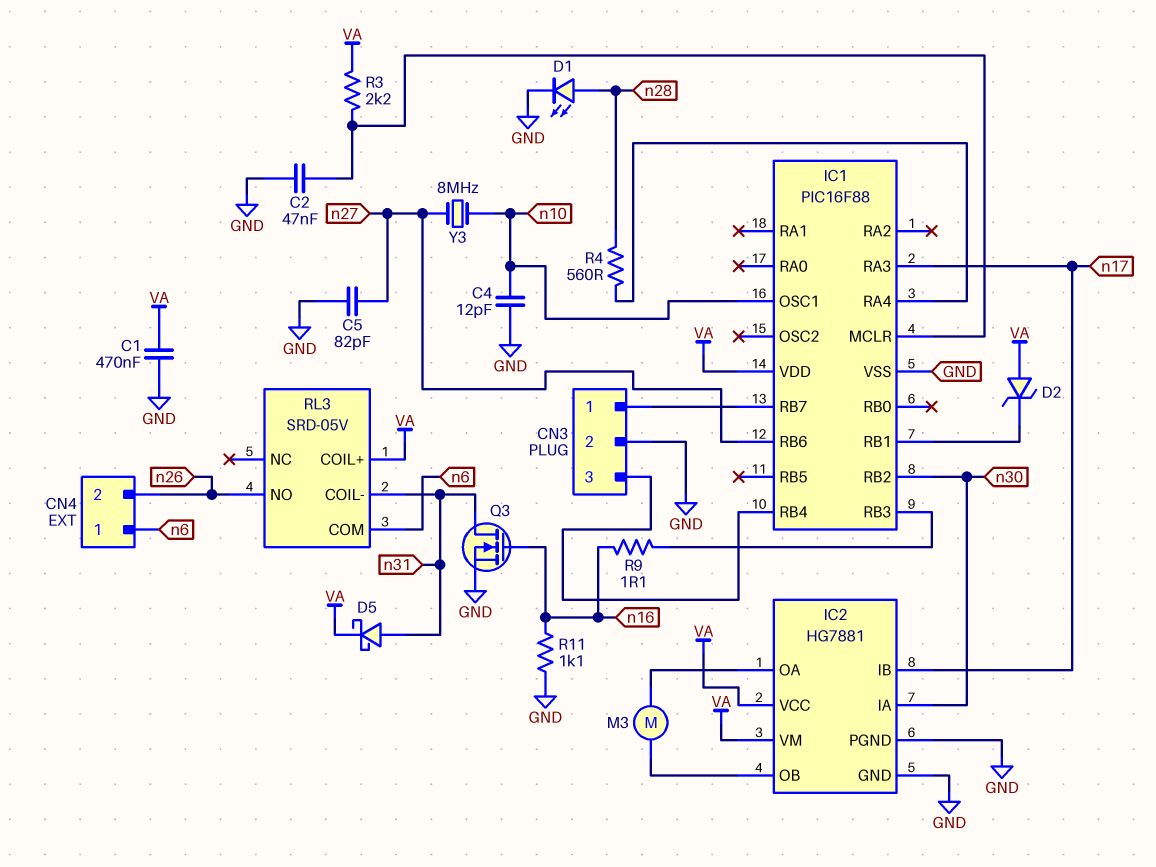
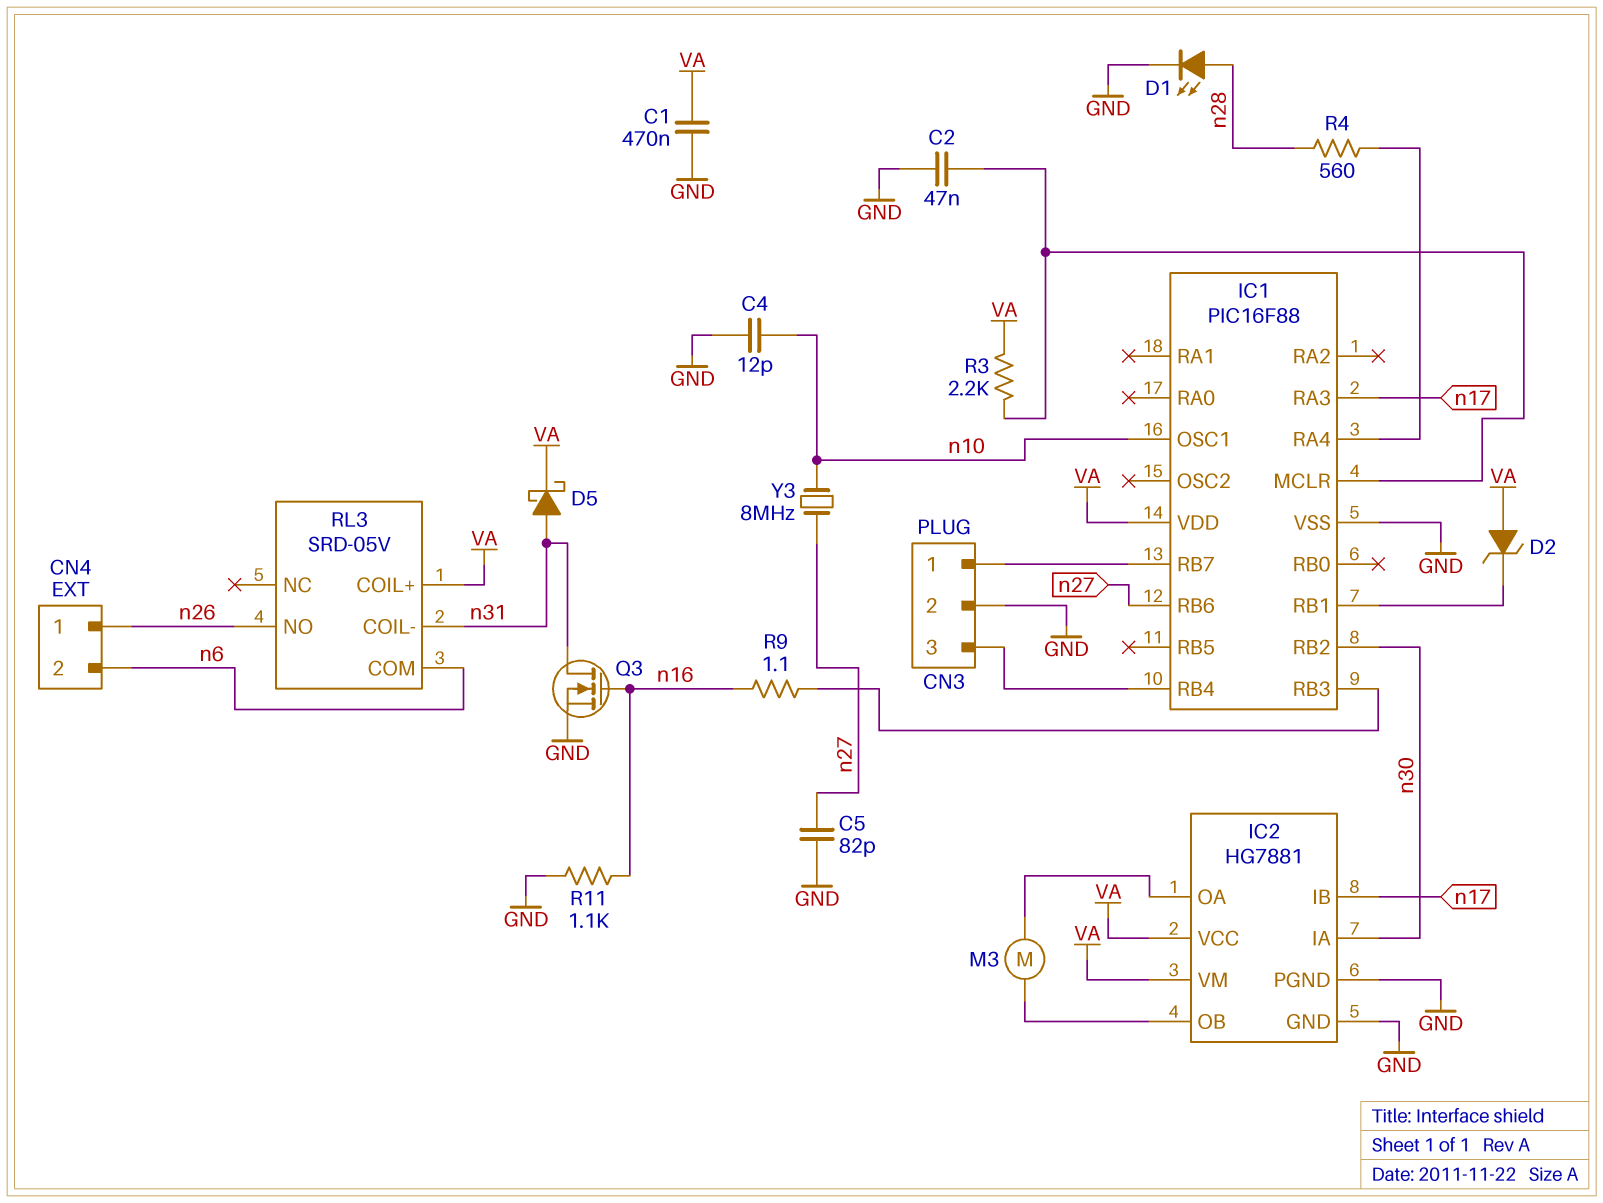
CN4 pin 1: n6 -> n26
CN4 pin 2: n26 -> n6

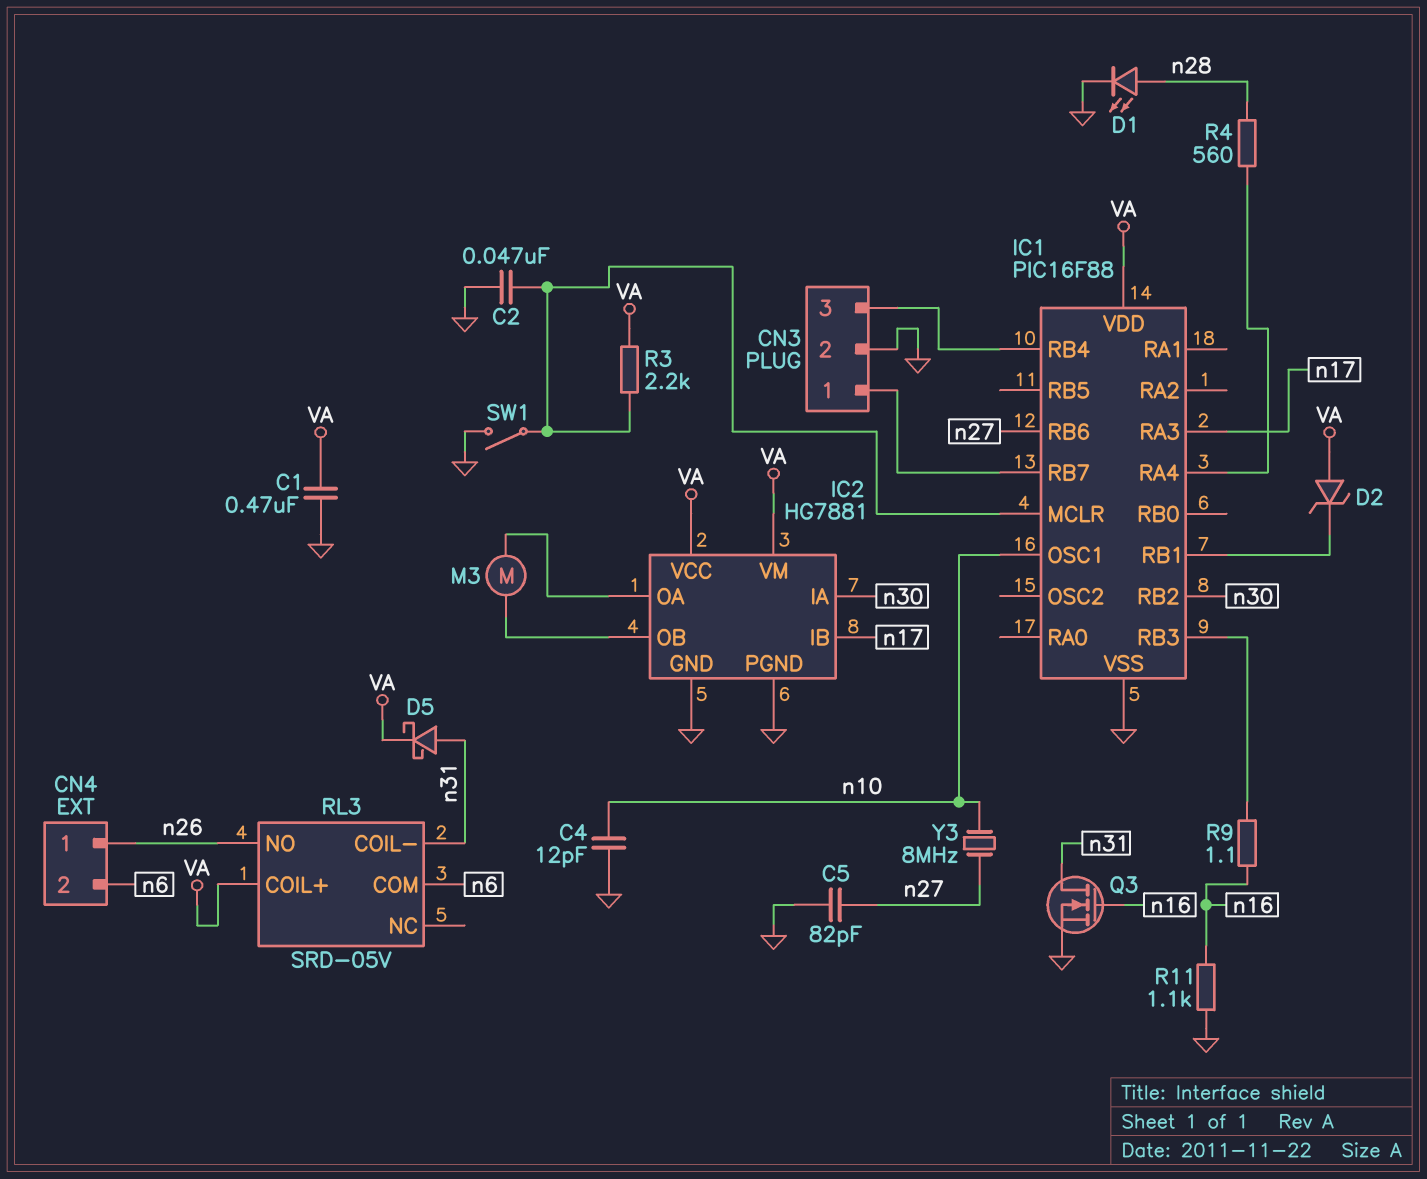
SW1: none -> switch (GND, IC1/MCLR)

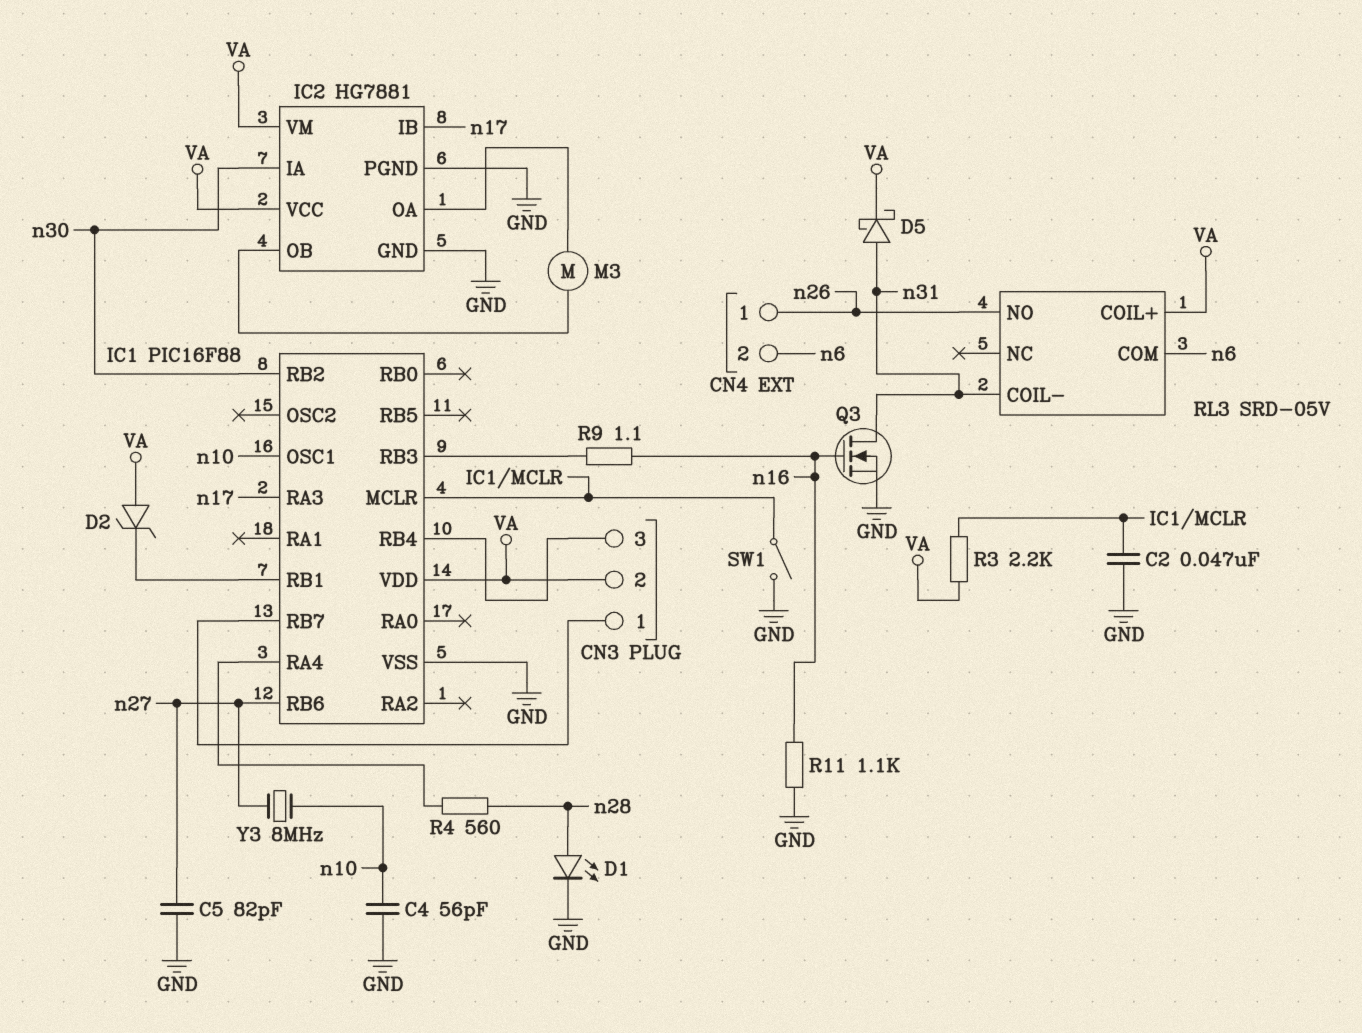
C1: 470nF (GND, VA) -> none
C4: 12pF (GND, n10) -> 56pF (GND, n10)
CN3 pin 2: GND -> VA

